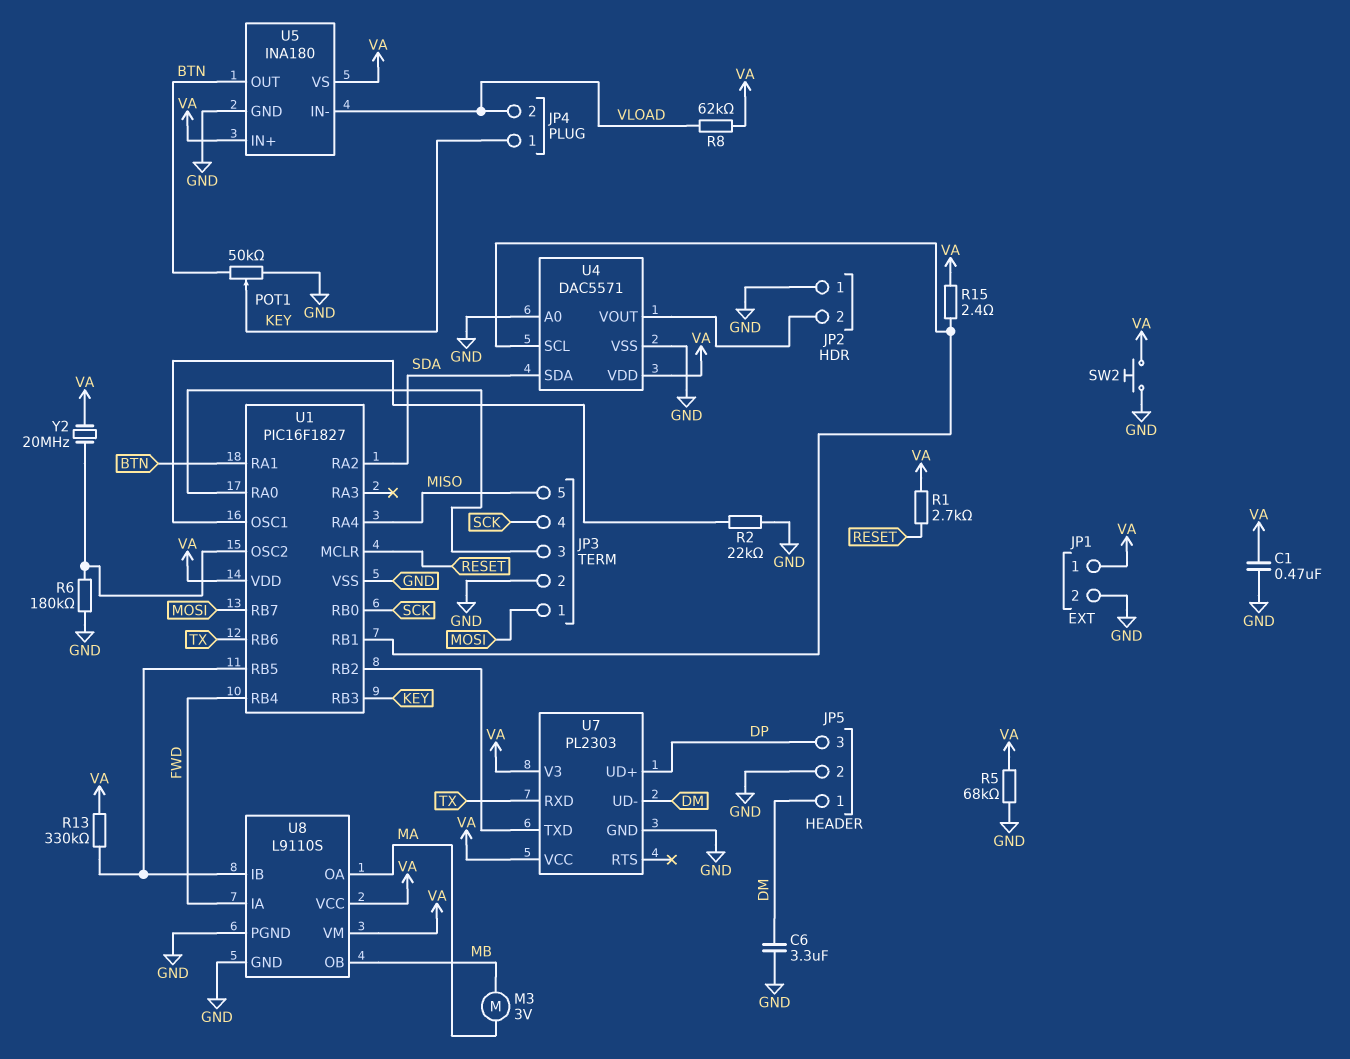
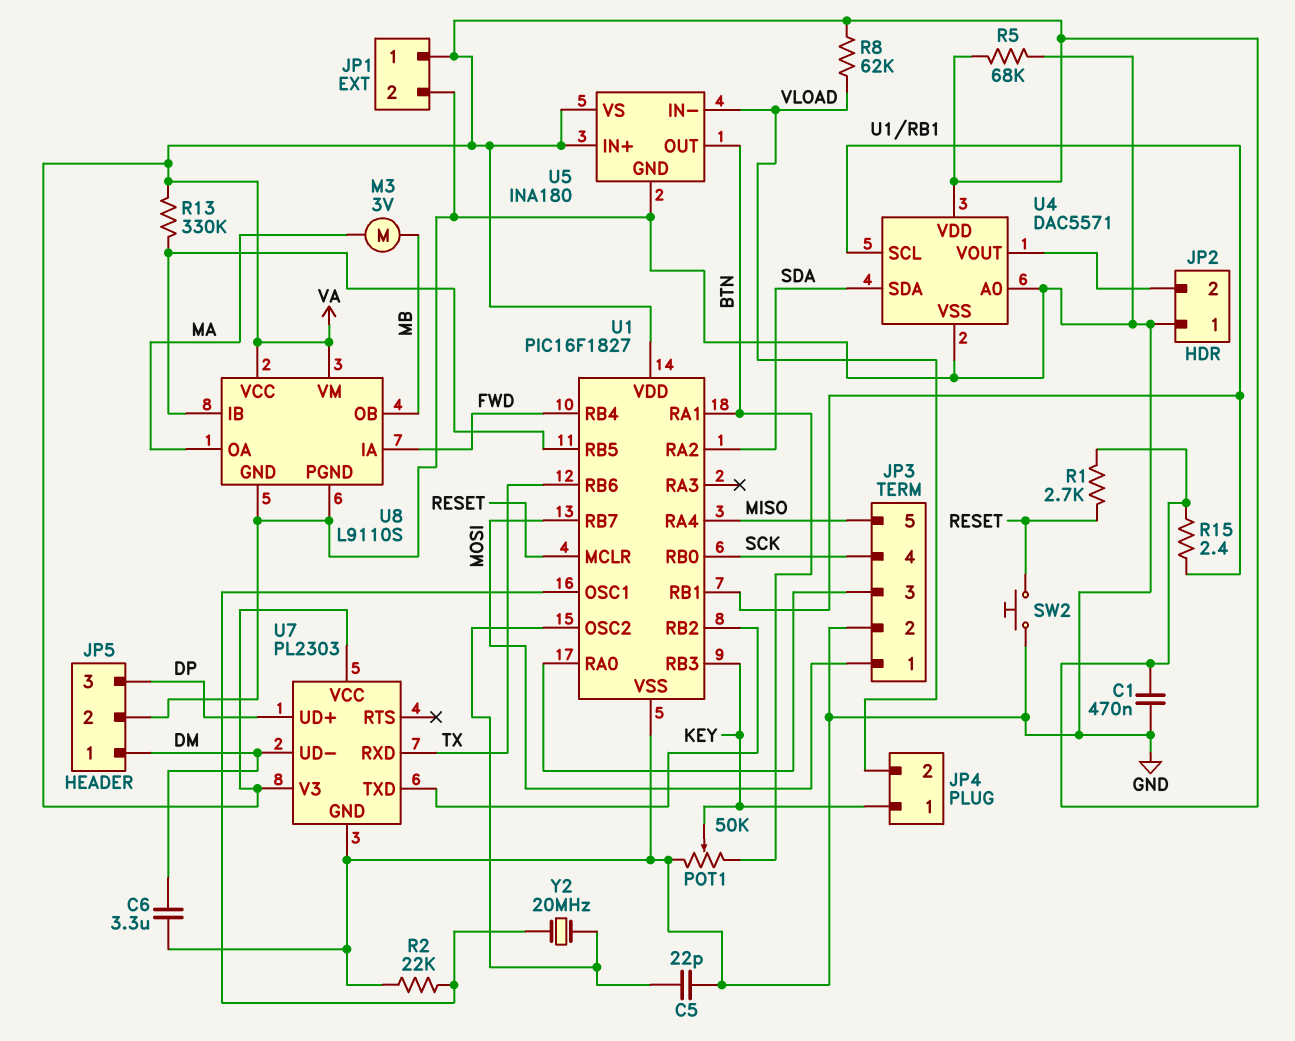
C5: none -> 22pF (GND, U1/OSC2)
R6: 180k (GND, U1/OSC2) -> none
SW2: button (GND, VA) -> button (GND, RESET)
Y2: 20MHz (U1/OSC2, VA) -> 20MHz (U1/OSC1, U1/OSC2)

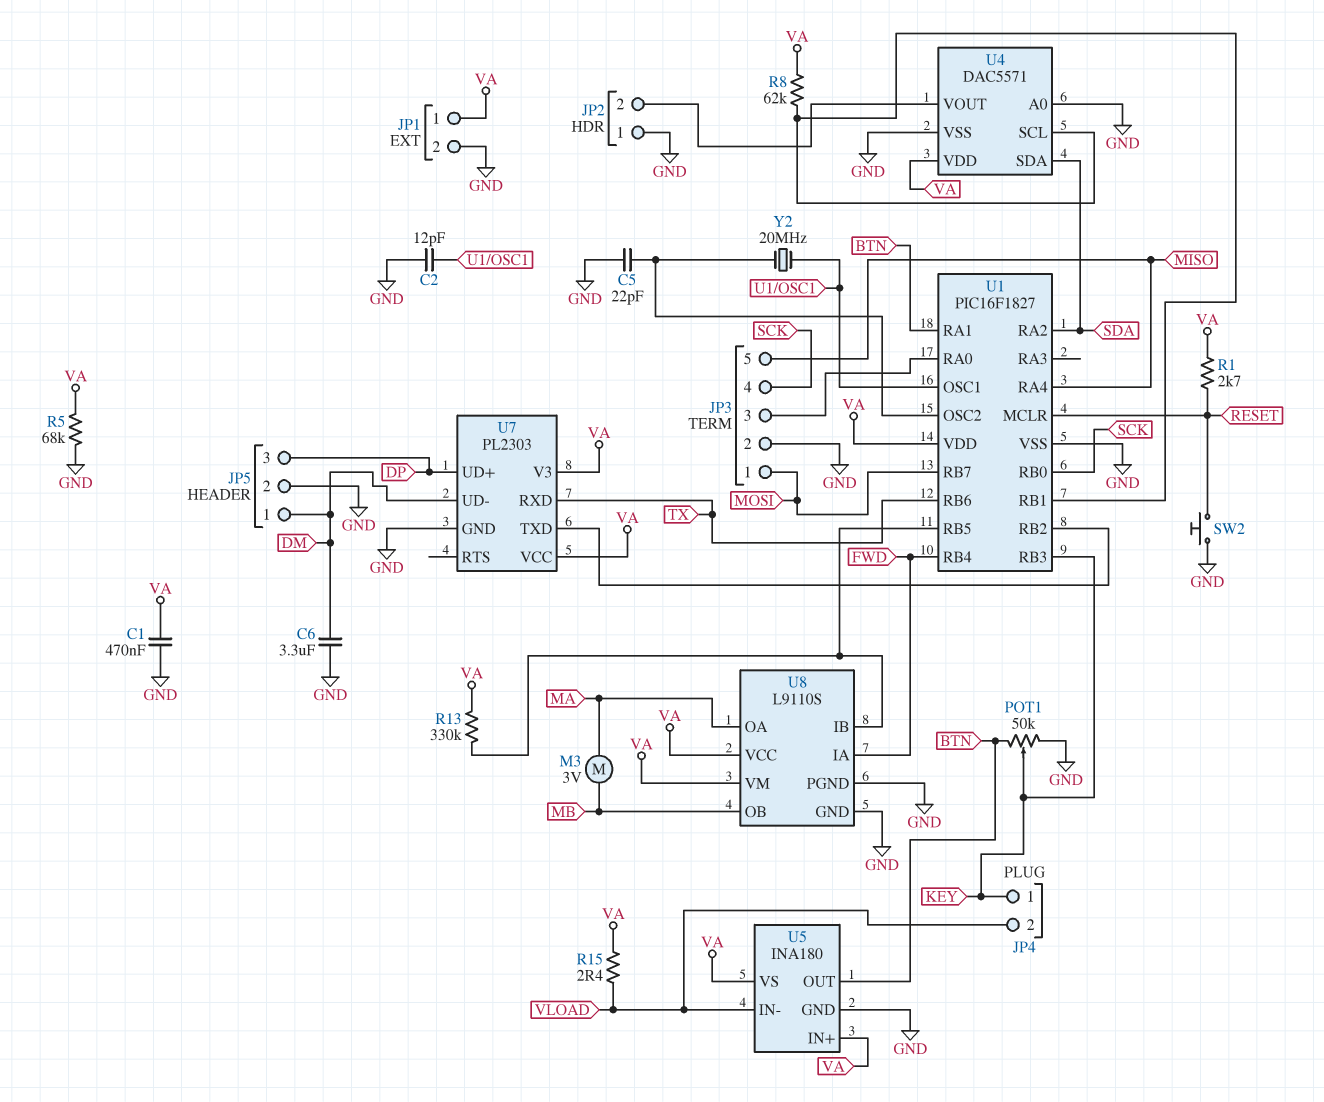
C2: none -> 12pF (GND, U1/OSC1)
R2: 22k (GND, U1/OSC1) -> none
R8: 62k (VA, VLOAD) -> 62k (U1/RB1, VA)
R15: 2.4 (U1/RB1, VA) -> 2.4 (VA, VLOAD)

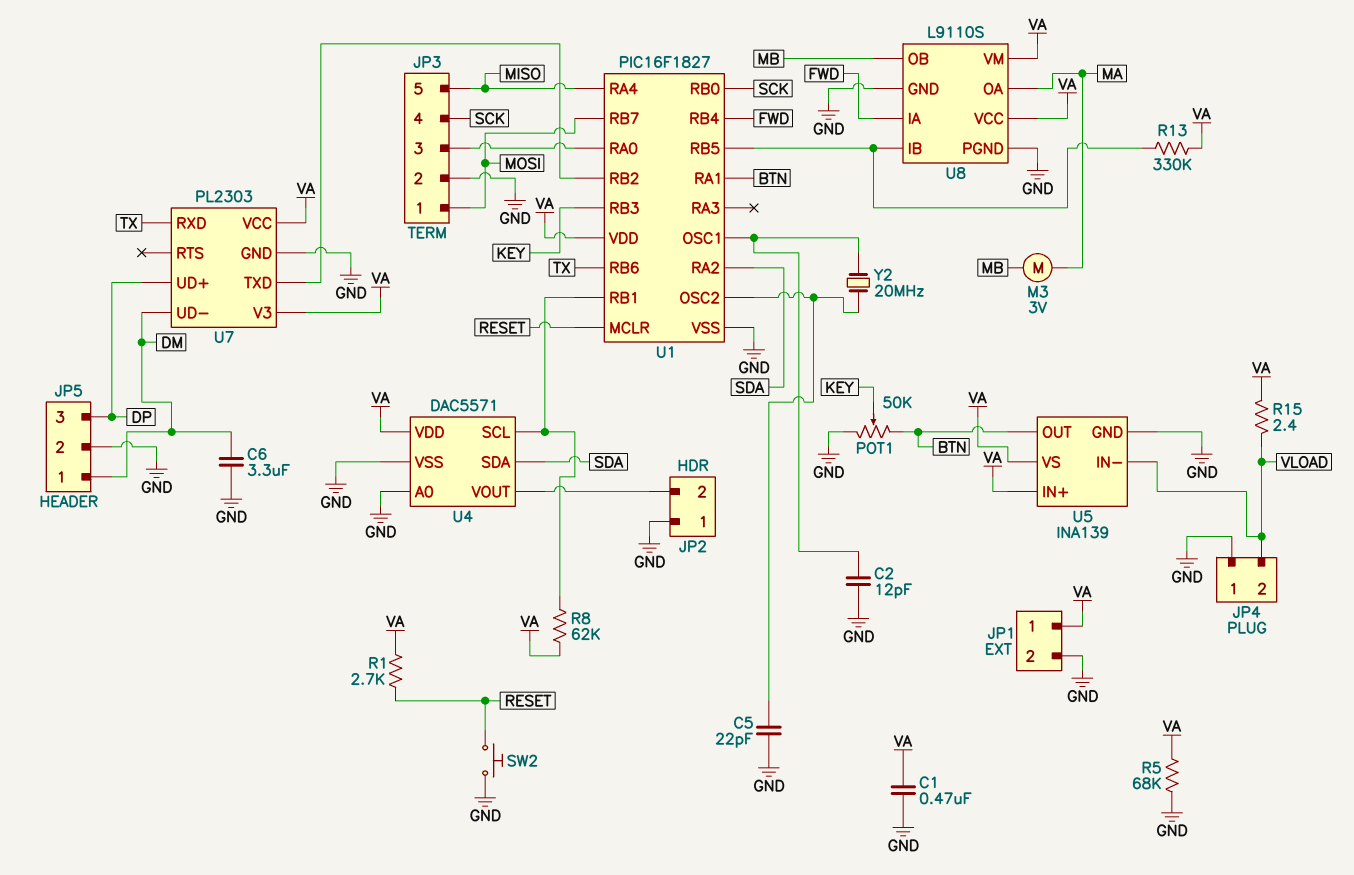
JP4 pin 1: KEY -> GND
U5: INA180 -> INA139

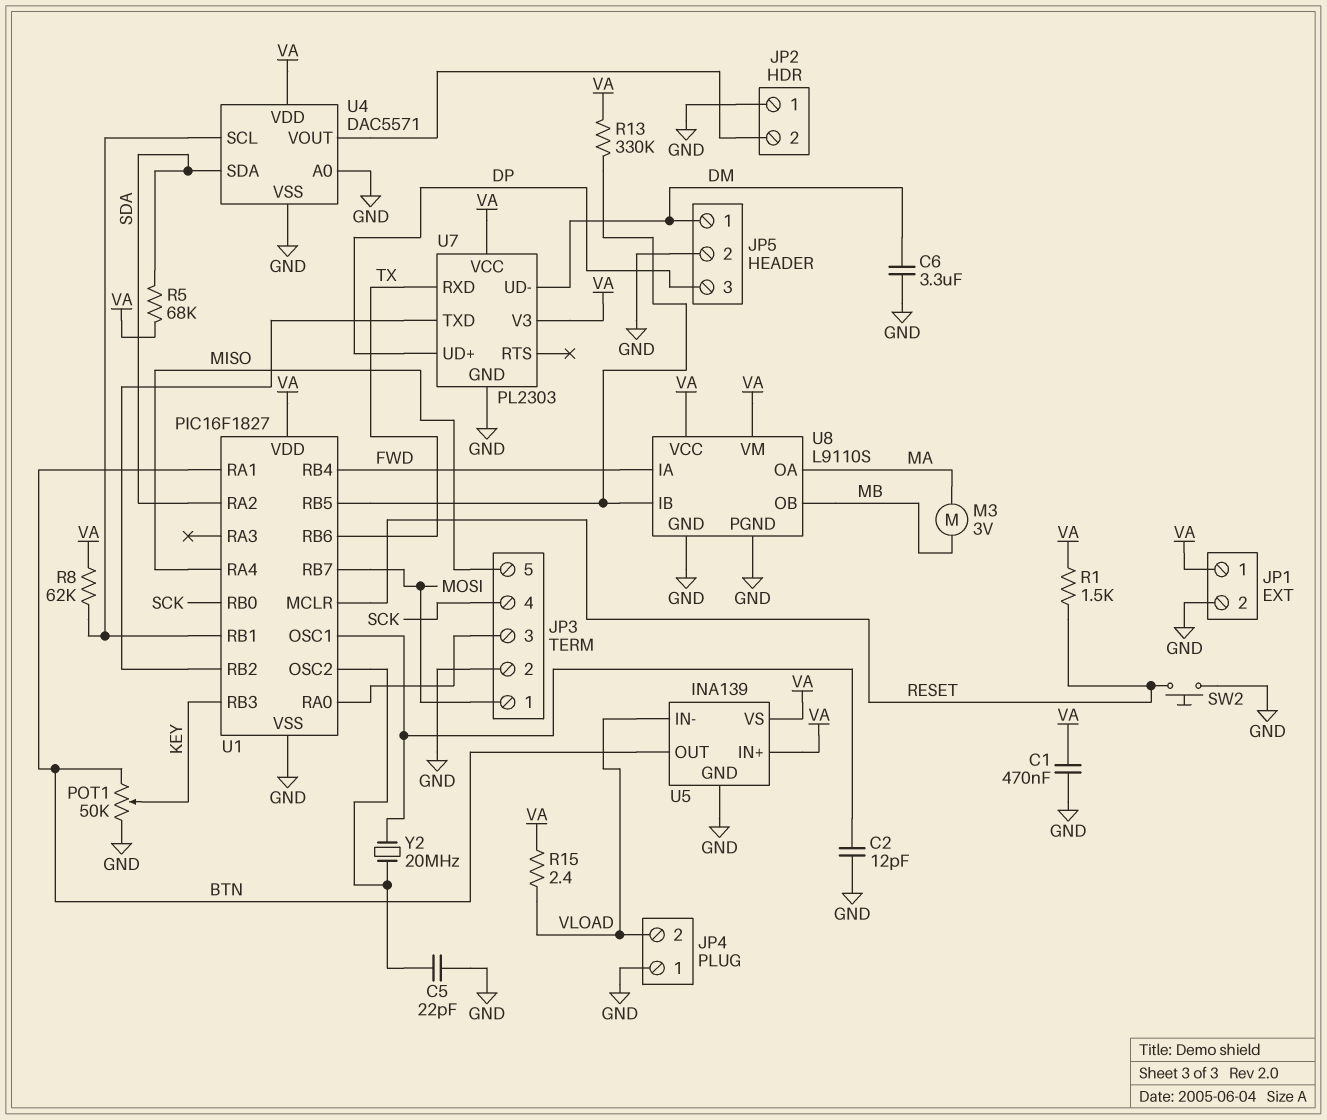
R1: 2.7k (RESET, VA) -> 1.5k (RESET, VA)
R5: 68k (GND, VA) -> 68k (SDA, VA)

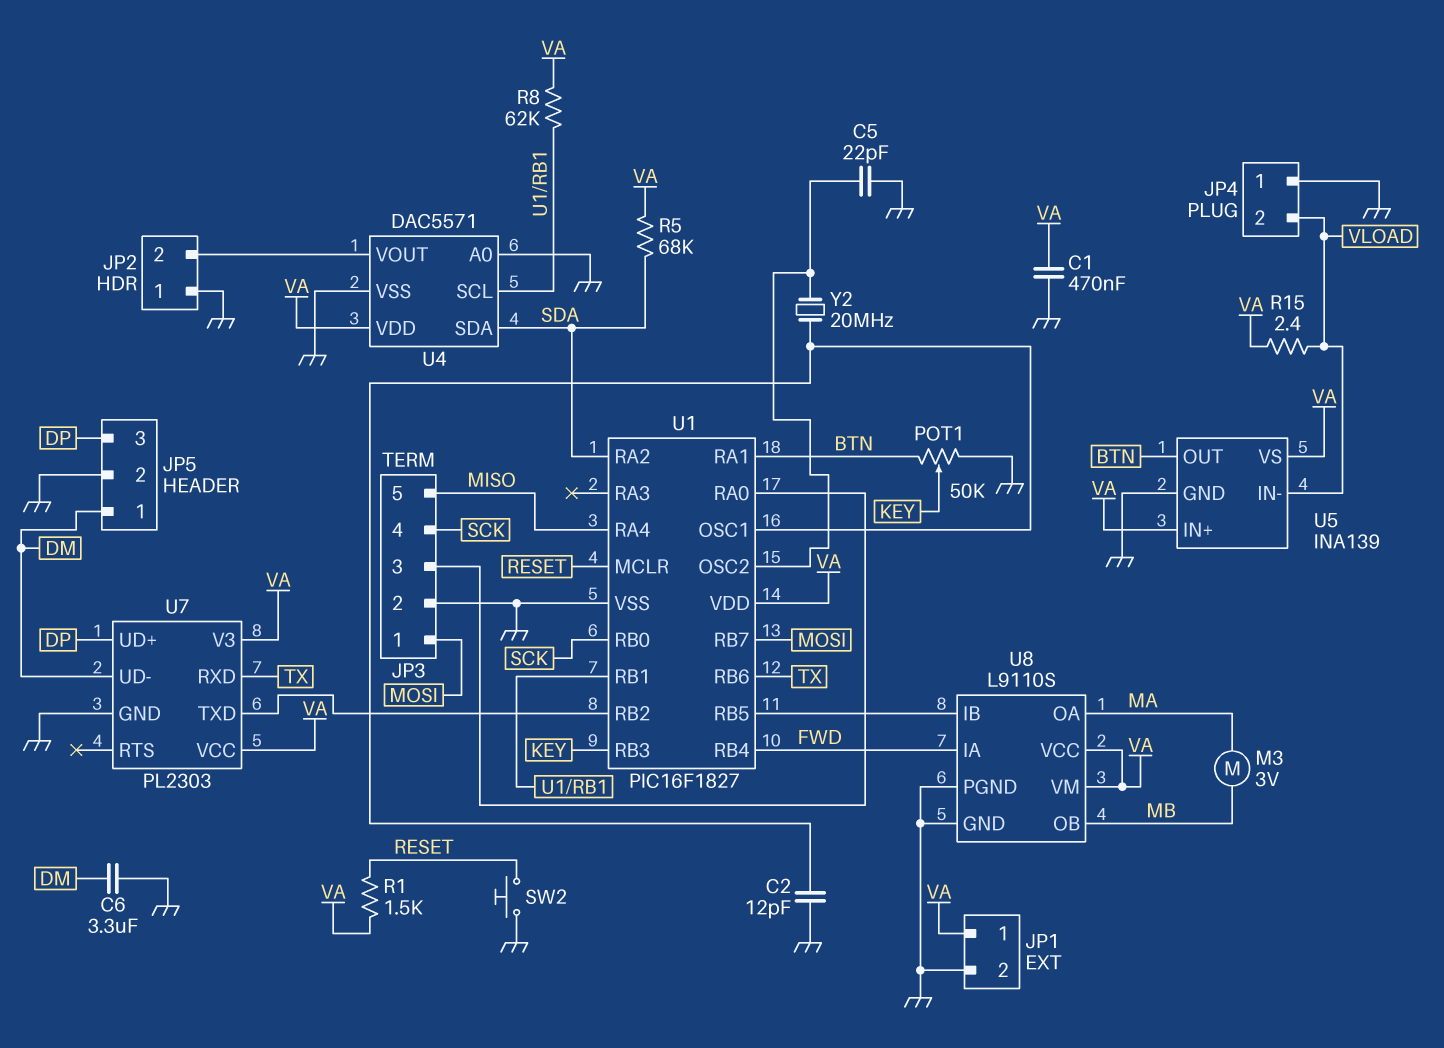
R13: 330k (U1/RB5, VA) -> none

